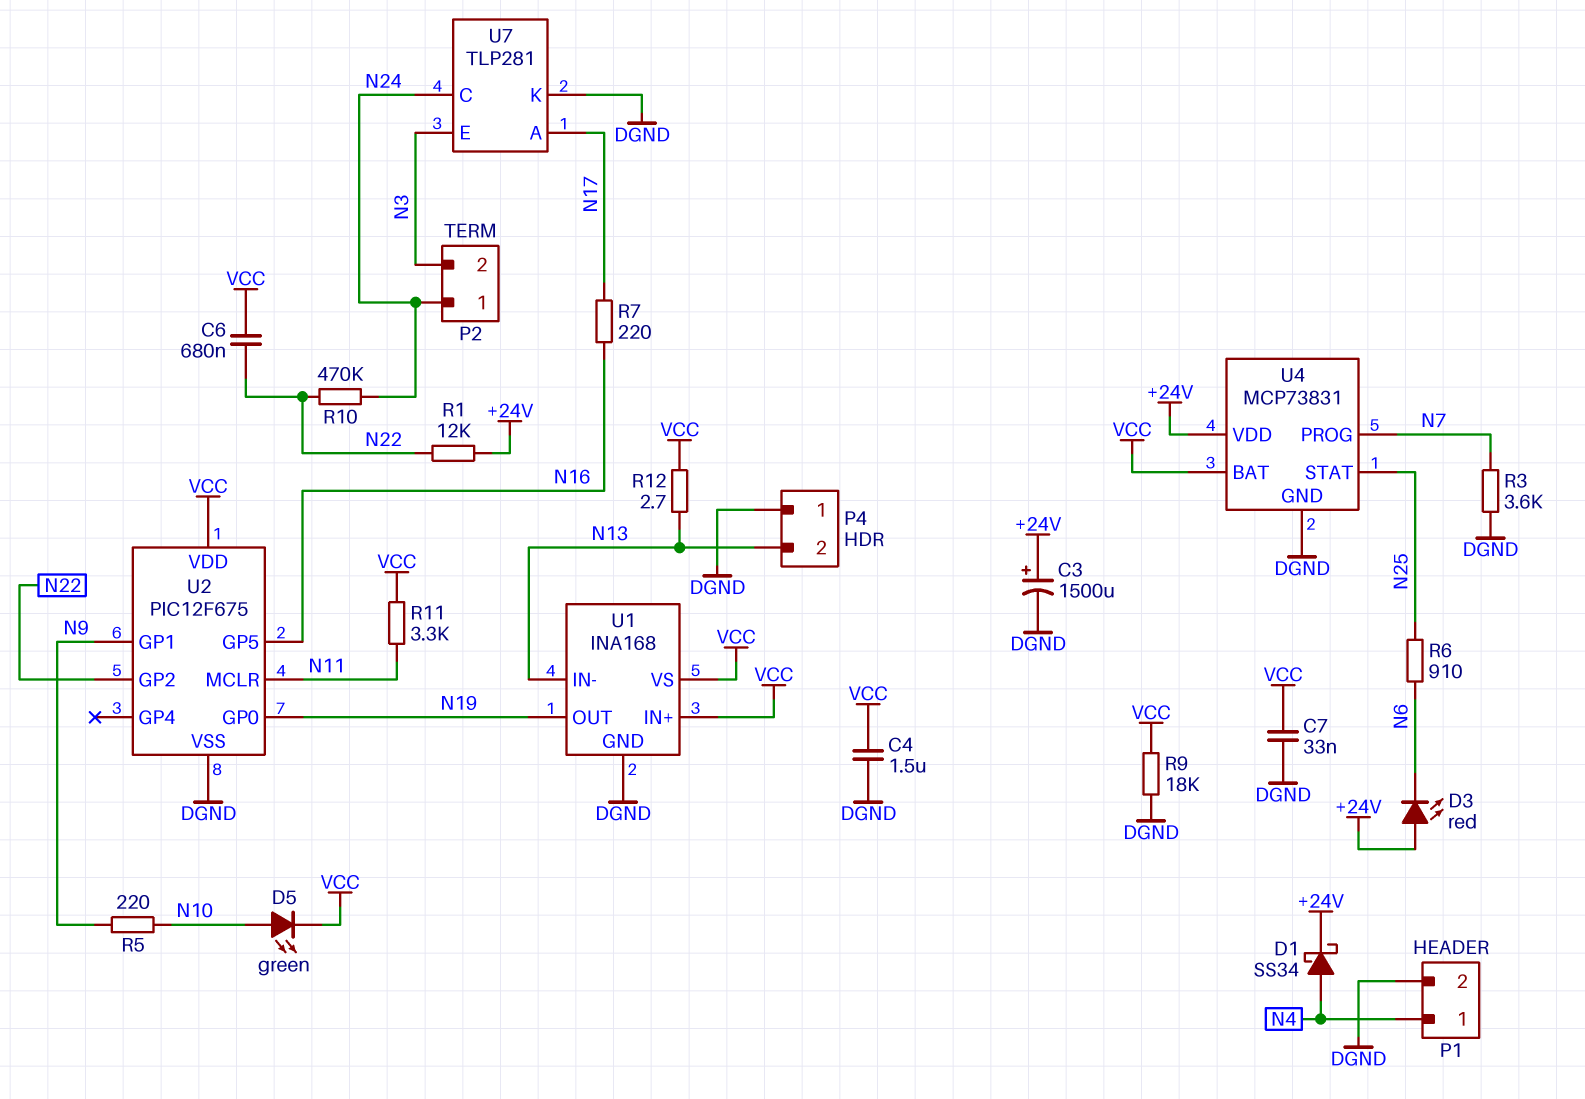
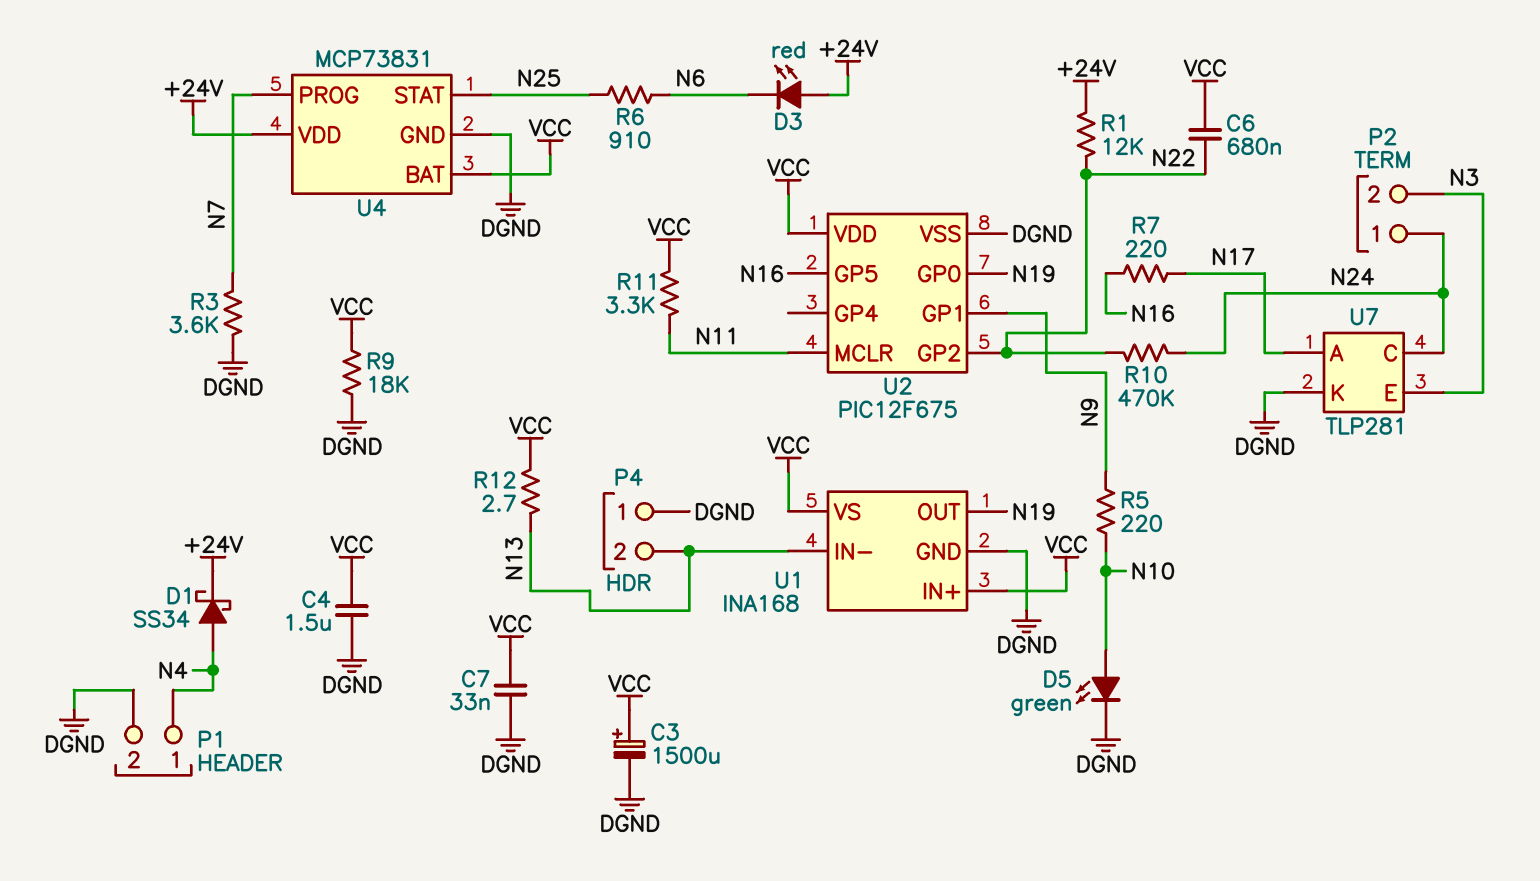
C3: 1500uF (plus +24V, minus DGND) -> 1500uF (plus VCC, minus DGND)
D5: LED green (A N10, K VCC) -> LED green (A N10, K DGND)

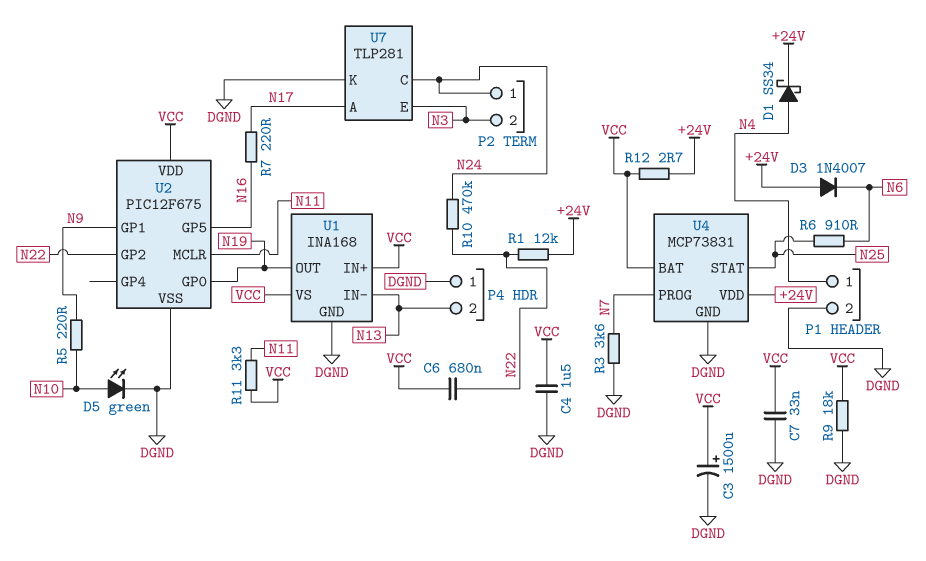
D3: LED red (A +24V, K N6) -> diode 1N4007 (A +24V, K N6)
R12: 2.7 (N13, VCC) -> 2.7 (+24V, VCC)

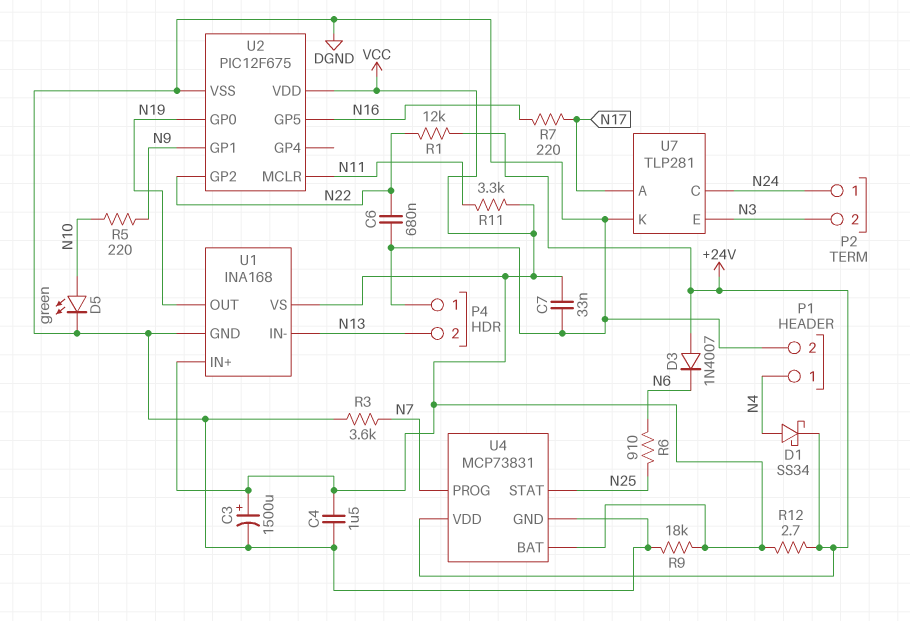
C6: 680nF (N22, VCC) -> 680nF (DGND, N22)
R10: 470k (N22, N24) -> none

